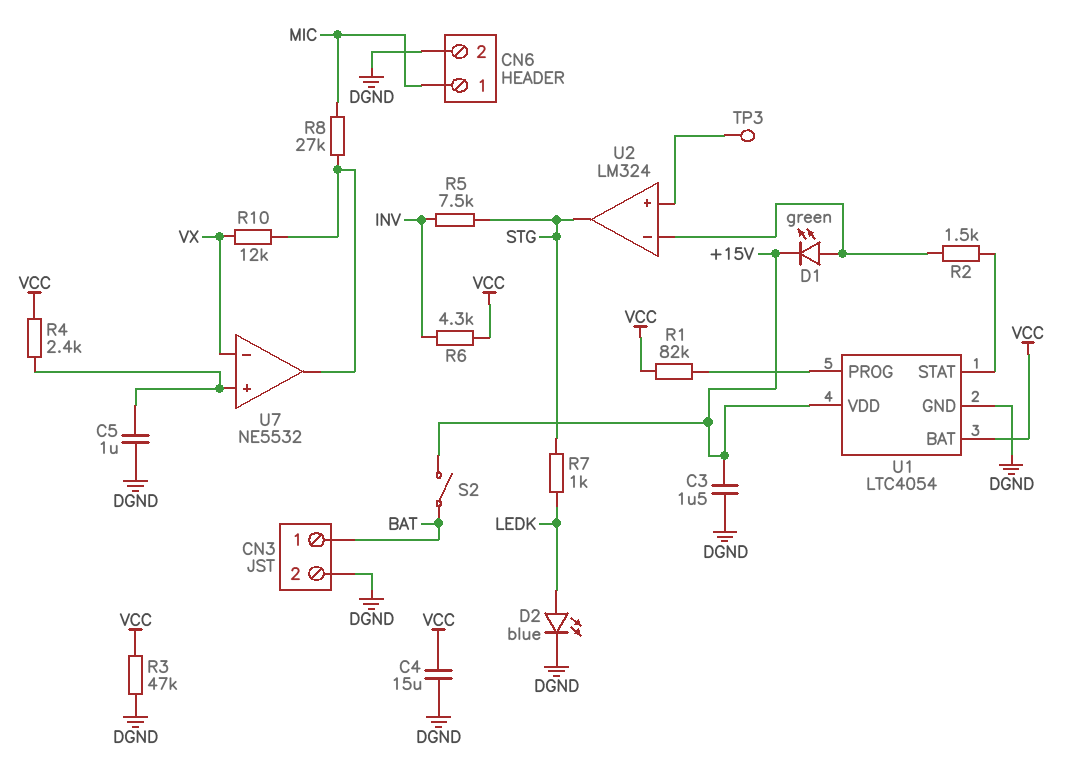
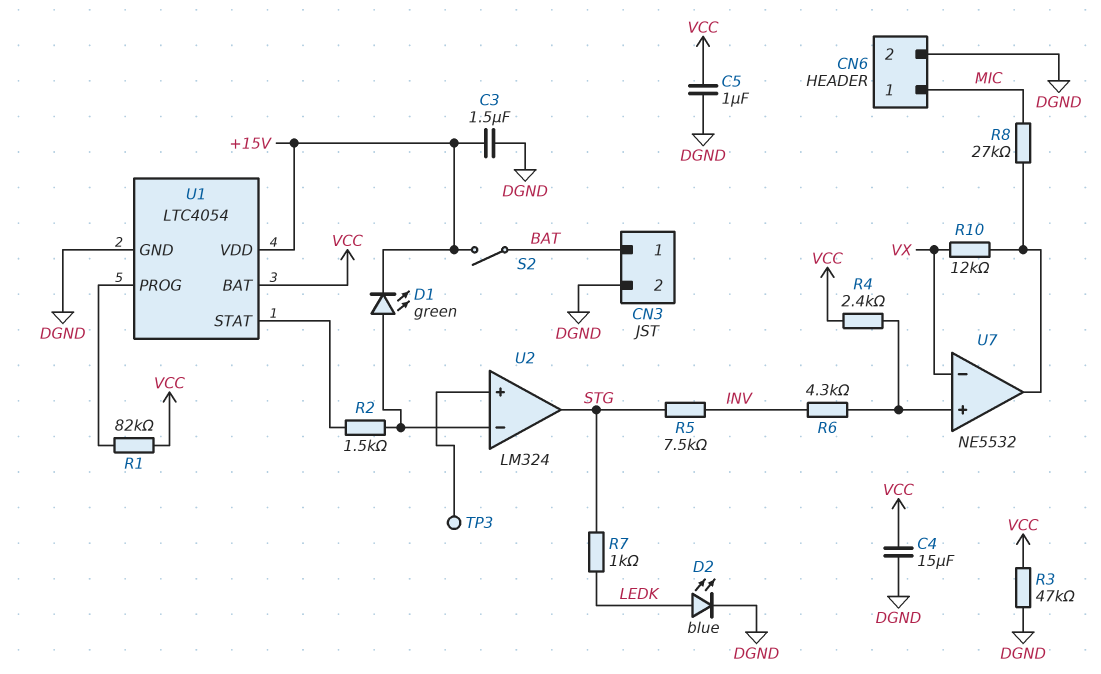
C5: 1uF (DGND, U7/in+) -> 1uF (DGND, VCC)
R6: 4.3k (INV, VCC) -> 4.3k (INV, U7/in+)

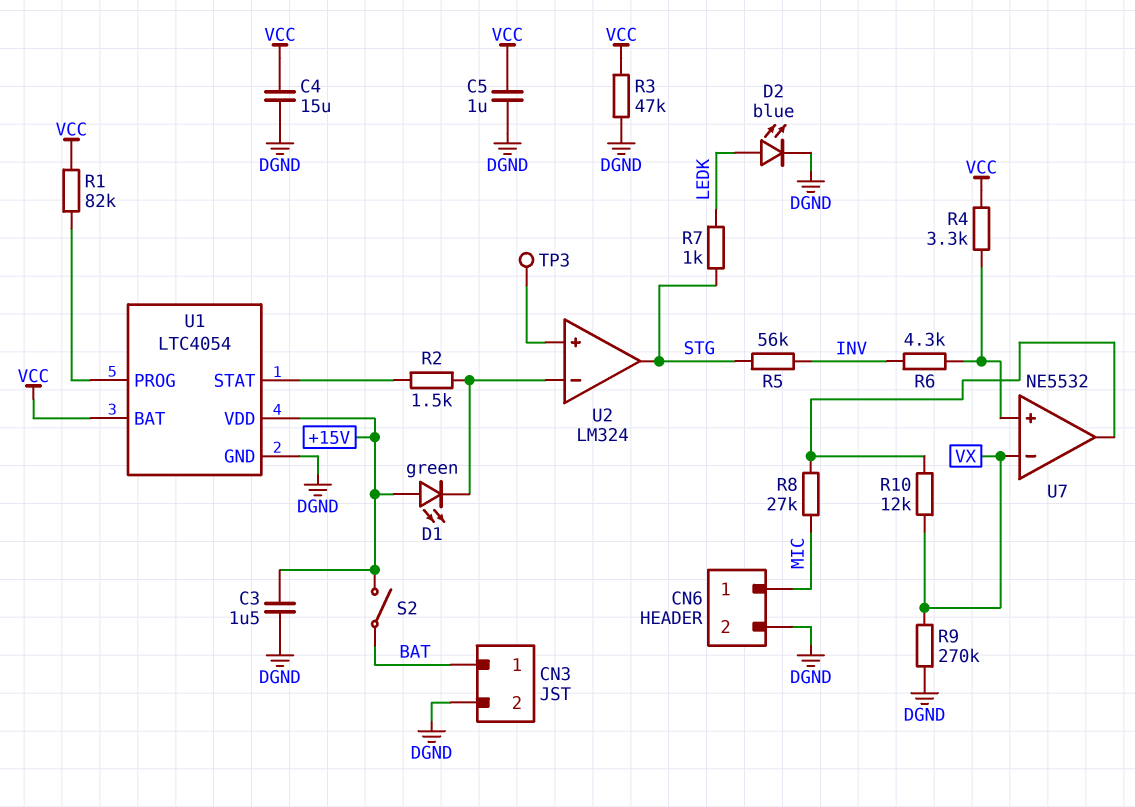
D1: LED green (A U2/in-, K +15V) -> LED green (A +15V, K U2/in-)
R4: 2.4k (U7/in+, VCC) -> 3.3k (U7/in+, VCC)
R5: 7.5k (INV, STG) -> 56k (INV, STG)
R9: none -> 270k (DGND, VX)

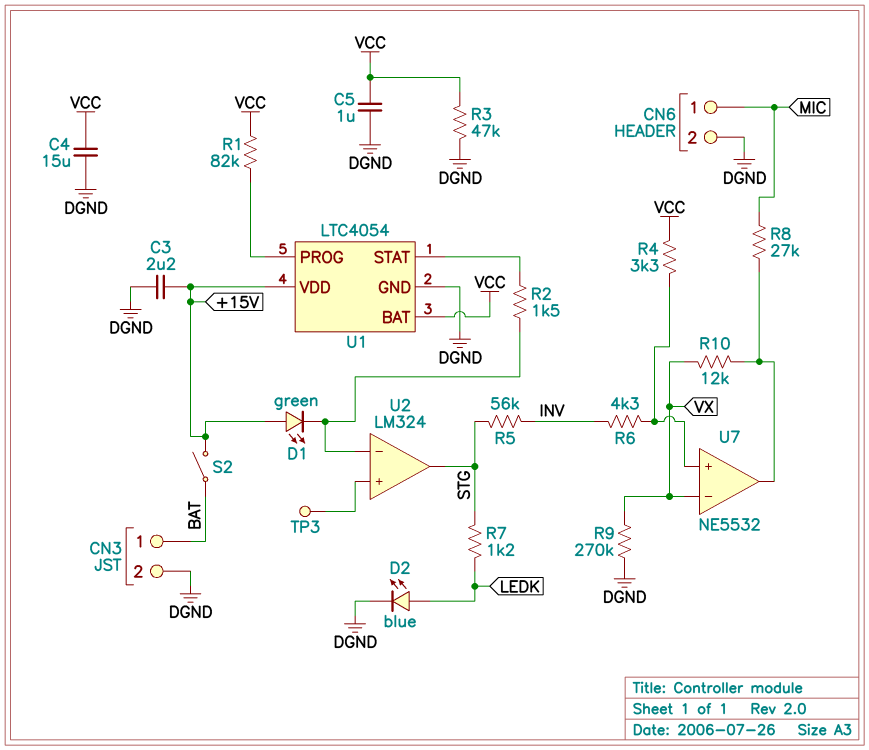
C3: 1.5uF (+15V, DGND) -> 2.2uF (+15V, DGND)
R7: 1k (LEDK, STG) -> 1.2k (LEDK, STG)

